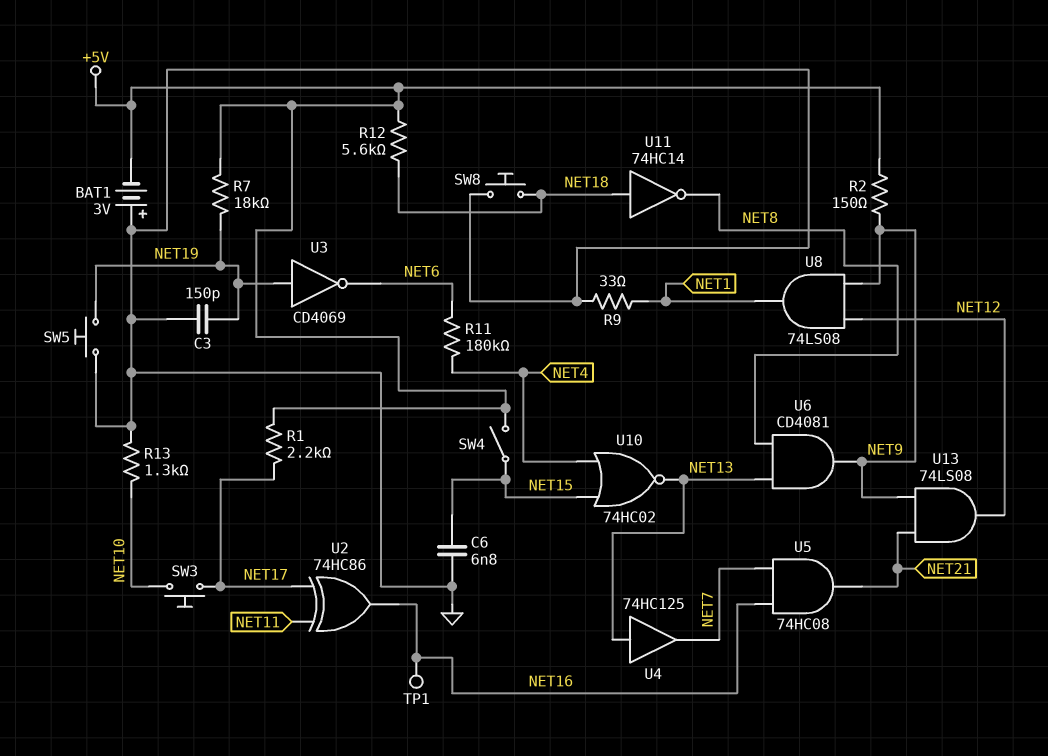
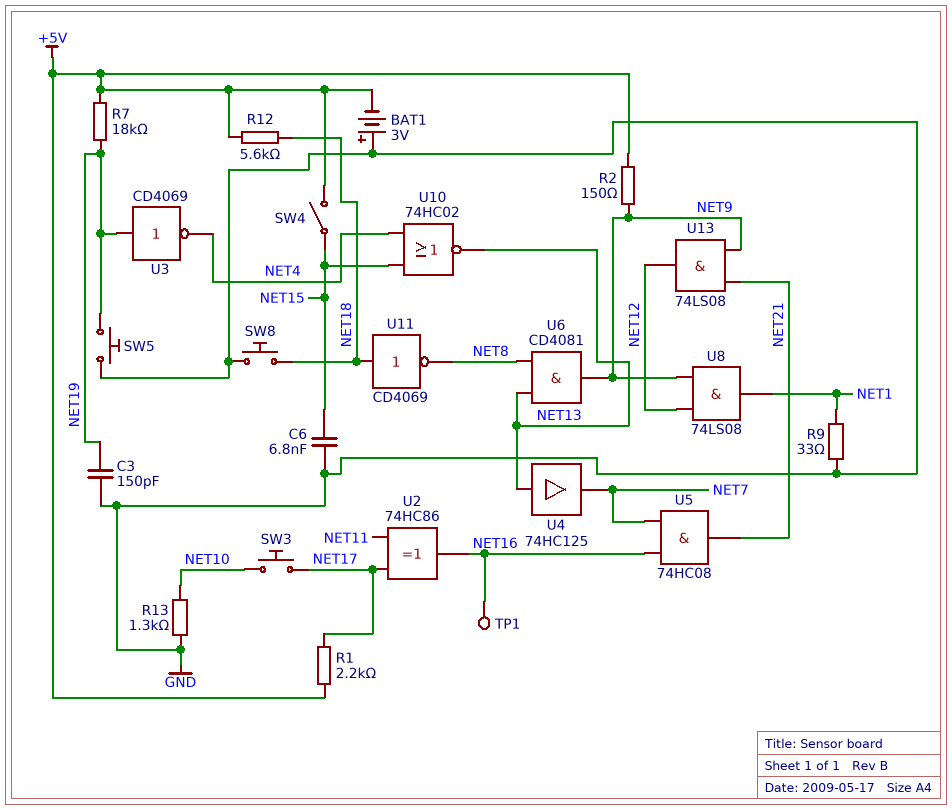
R11: 180k (NET4, NET6) -> none
U3: NOT CD4069 (in NET19, out NET6) -> NOT CD4069 (in NET19, out NET4)
U11: NOT 74HC14 (in NET18, out NET8) -> NOT CD4069 (in NET18, out NET8)

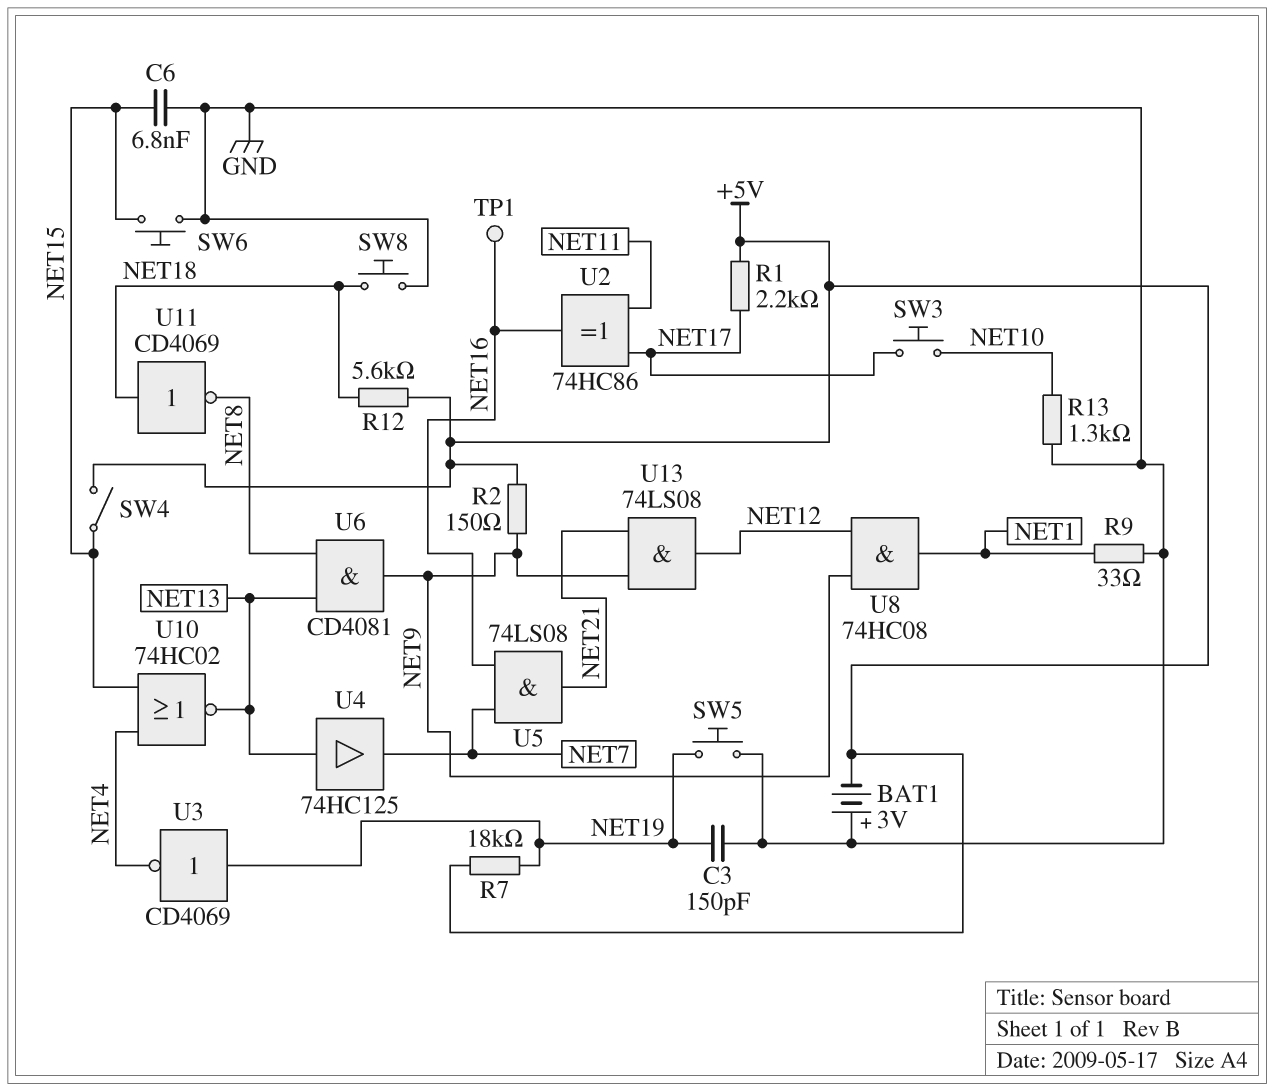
SW6: none -> button (GND, NET15)
U5: AND 74HC08 (in NET7, in NET16, out NET21) -> AND 74LS08 (in NET7, in NET16, out NET21)
U8: AND 74LS08 (in NET9, in NET12, out NET1) -> AND 74HC08 (in NET9, in NET12, out NET1)

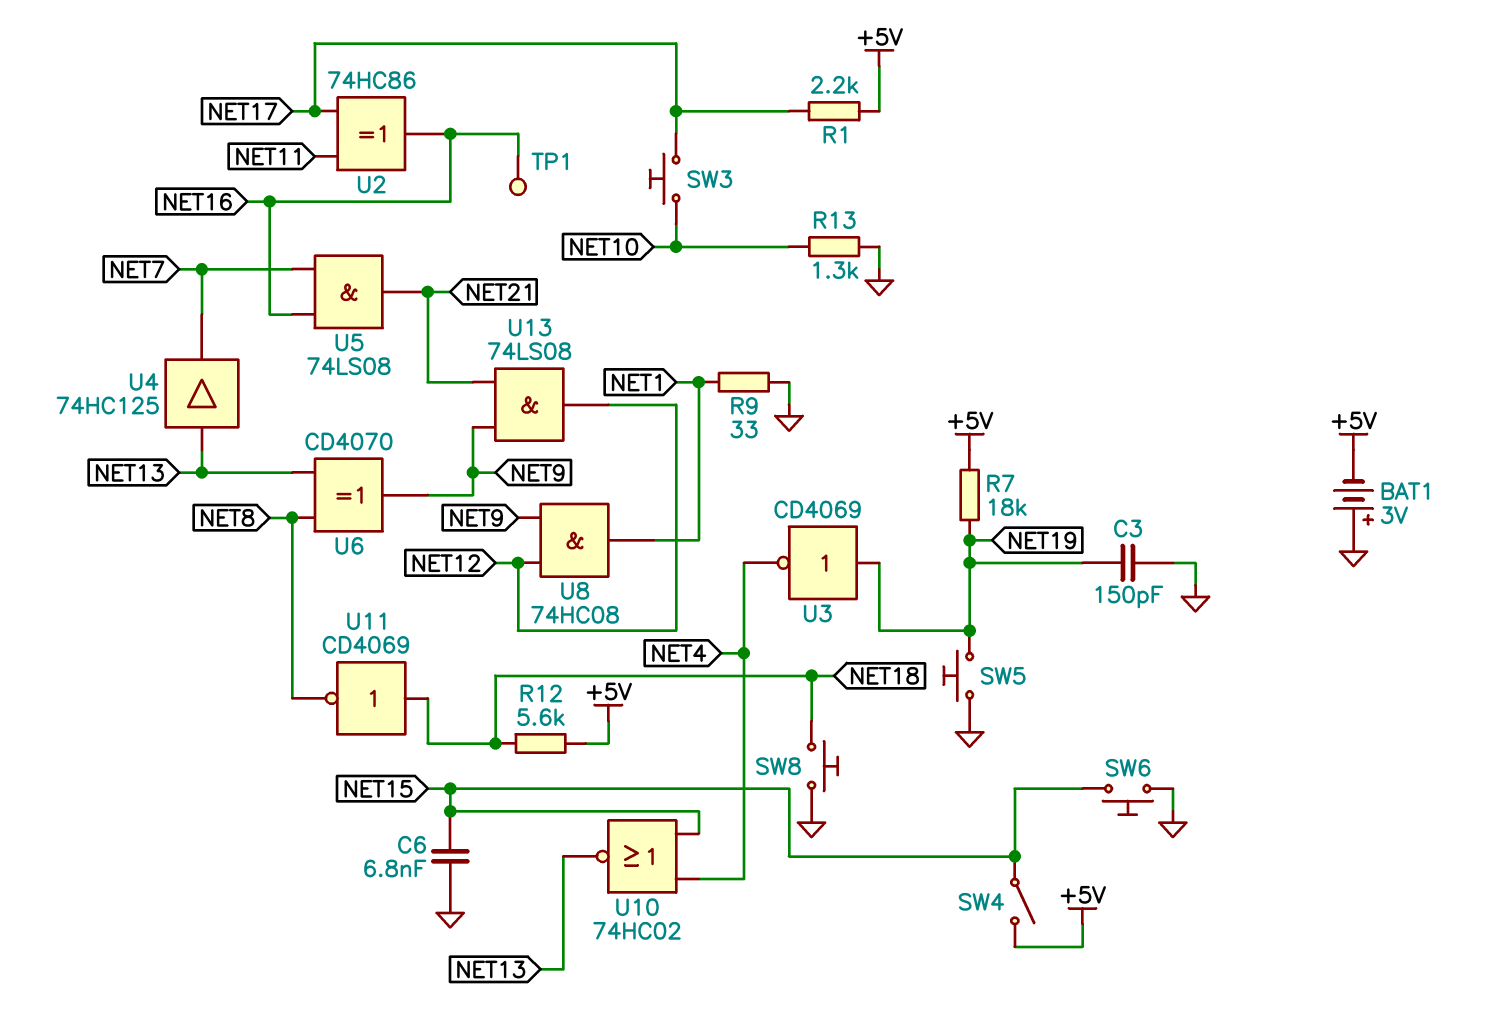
R2: 150 (+5V, NET9) -> none
U6: AND CD4081 (in NET8, in NET13, out NET9) -> XOR CD4070 (in NET8, in NET13, out NET9)

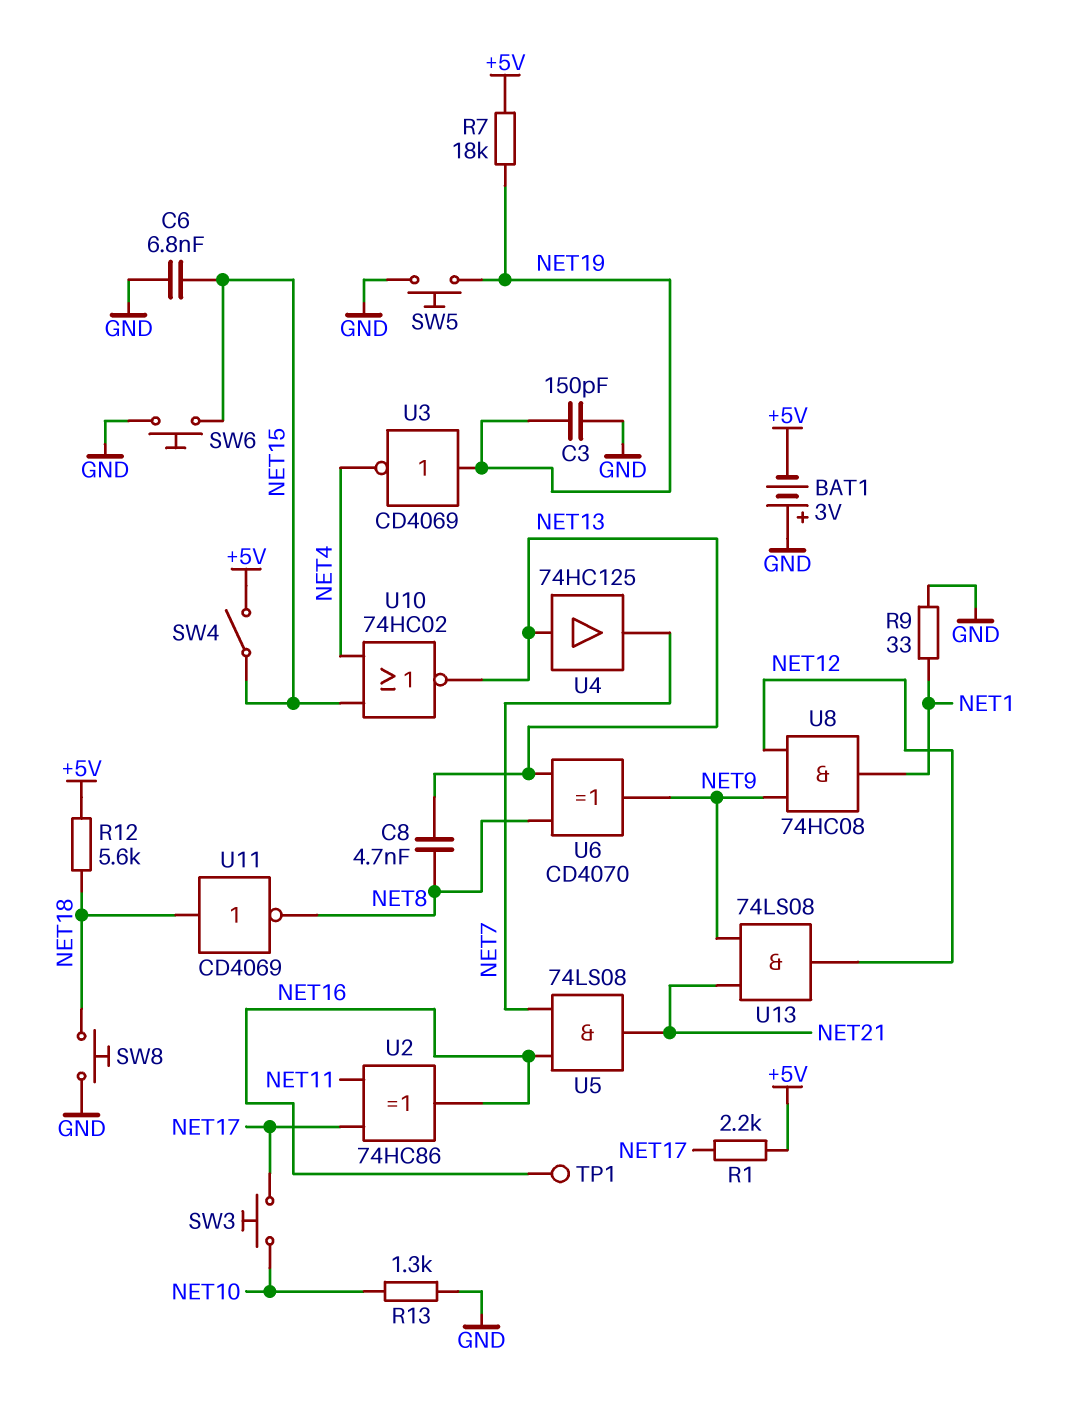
C8: none -> 4.7nF (NET8, NET13)

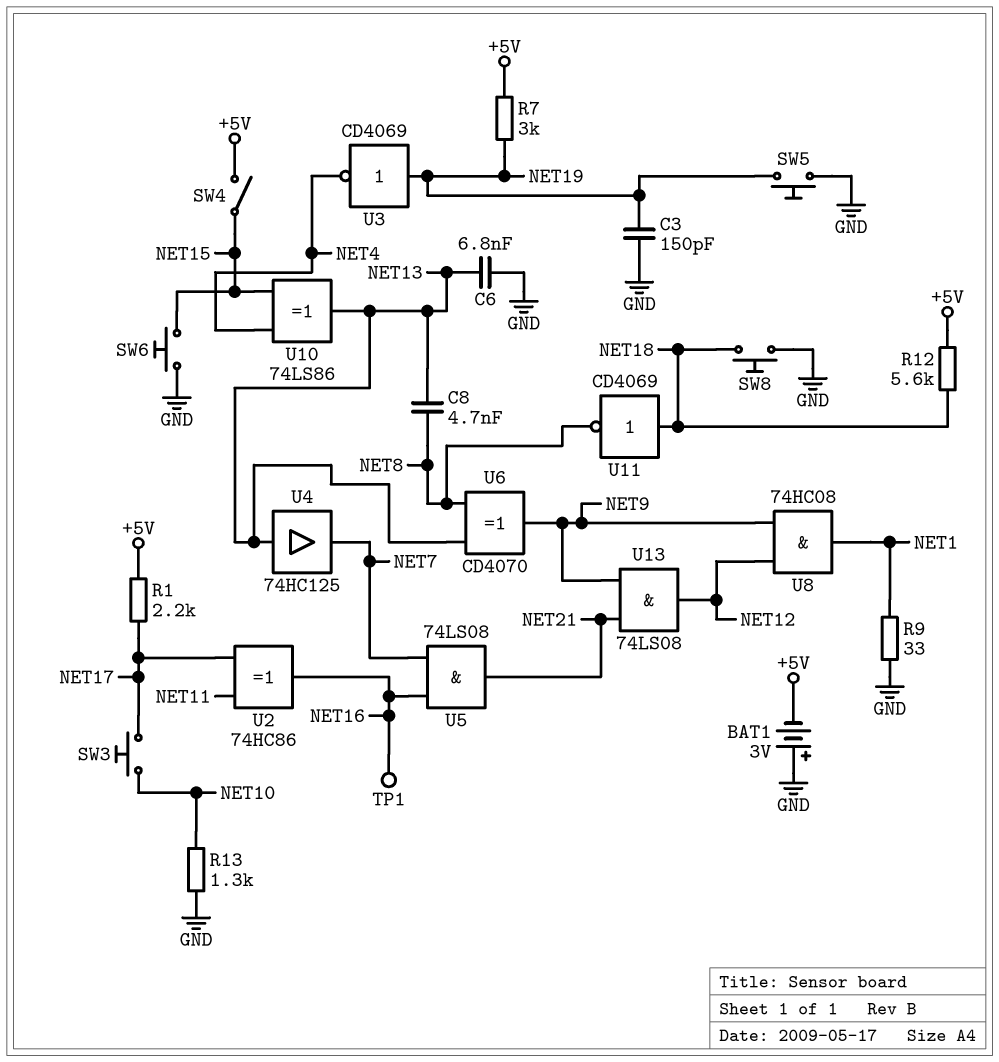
C6: 6.8nF (GND, NET15) -> 6.8nF (GND, NET13)
R7: 18k (+5V, NET19) -> 3k (+5V, NET19)
U10: NOR 74HC02 (in NET4, in NET15, out NET13) -> XOR 74LS86 (in NET4, in NET15, out NET13)

